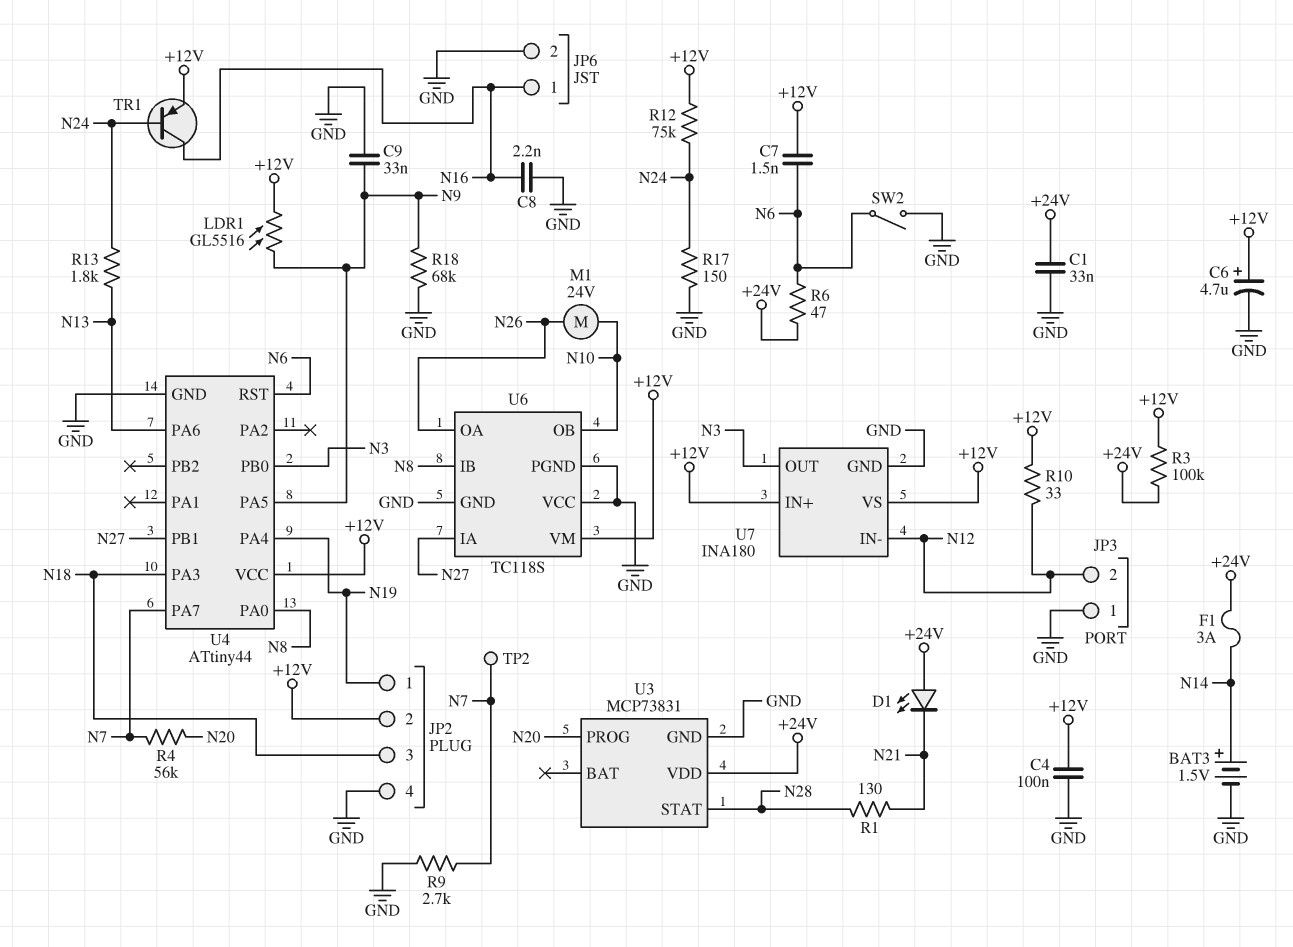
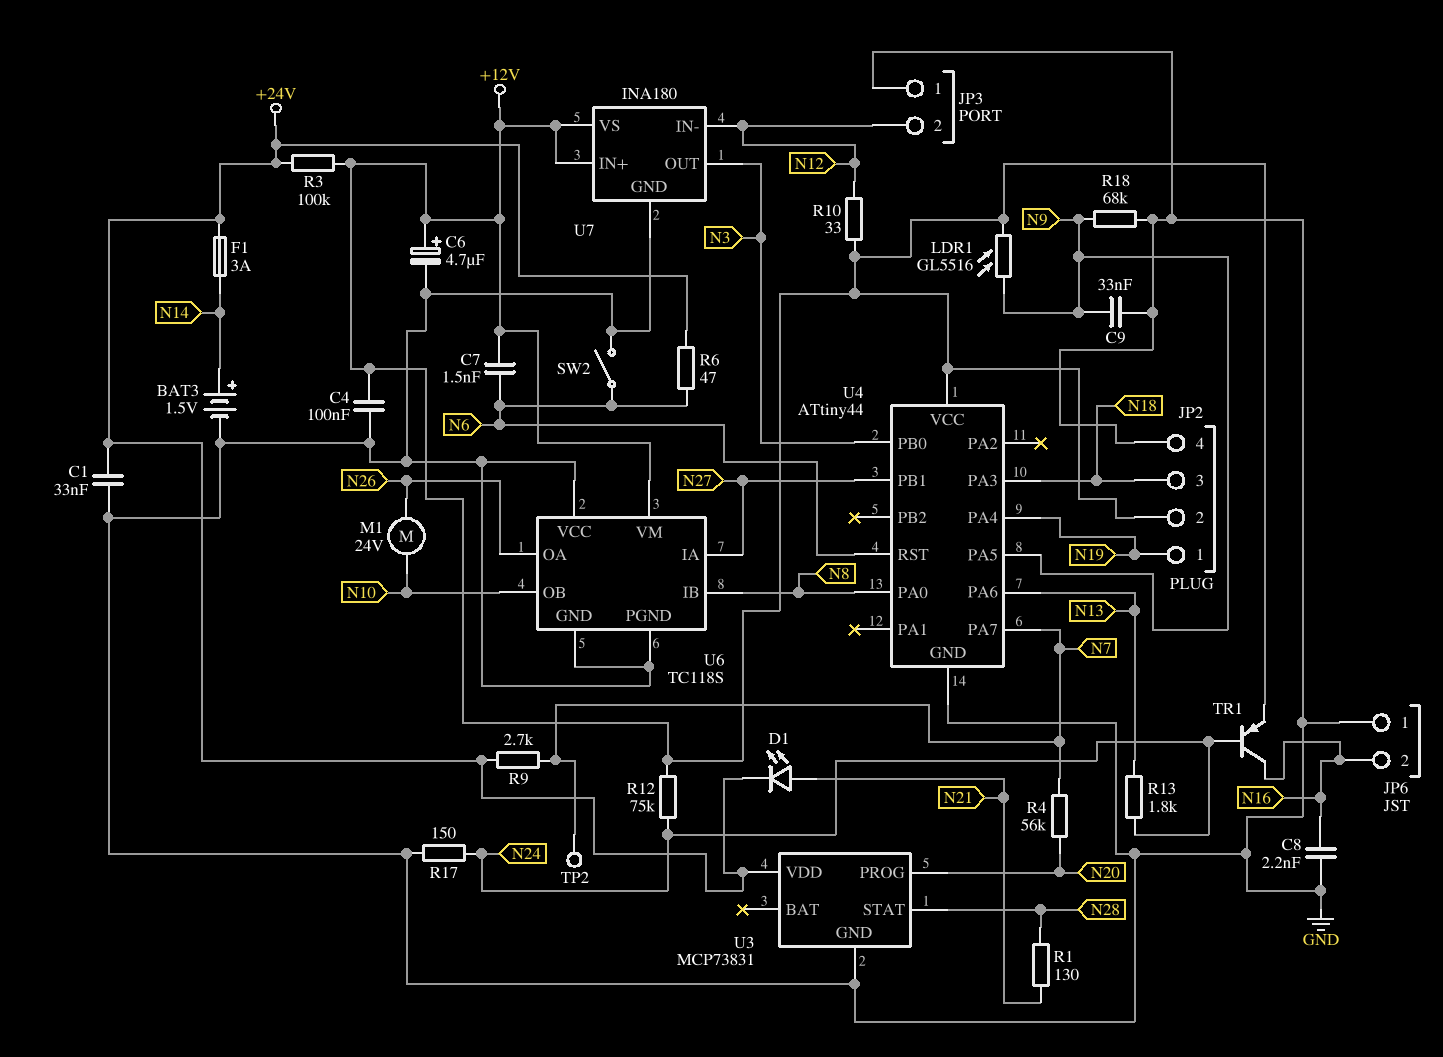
D1: LED (A +24V, K N21) -> LED (A N21, K +24V)
JP6 pin 1: N16 -> GND
JP6 pin 2: GND -> N16
R9: 2.7k (GND, N7) -> 2.7k (+24V, N7)

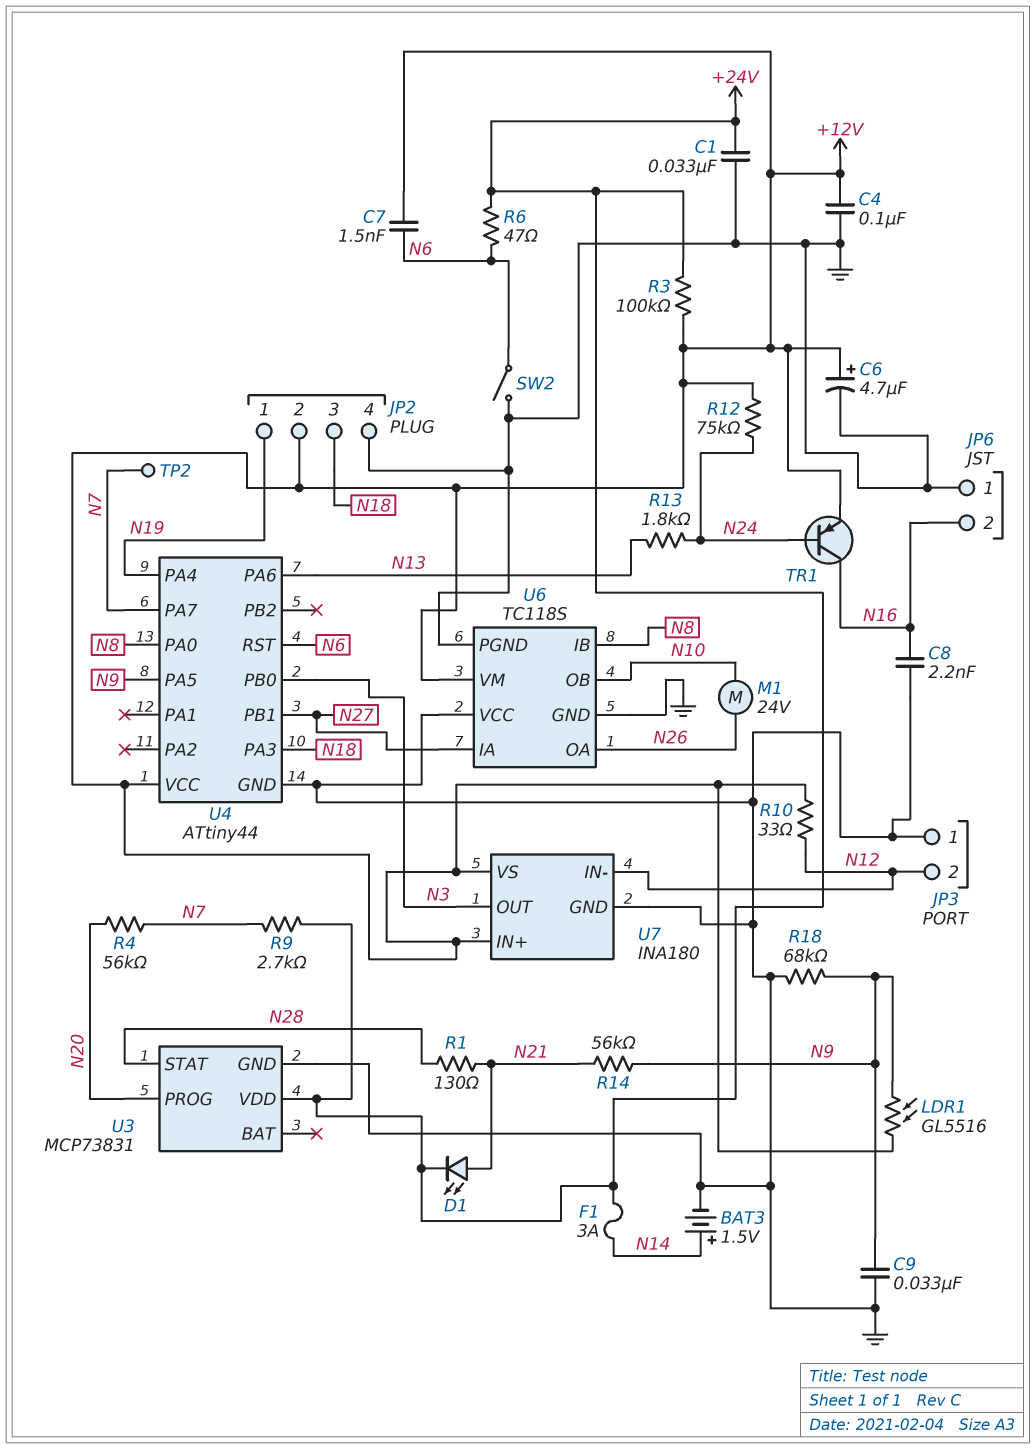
R14: none -> 56k (N9, N21)
R17: 150 (GND, N24) -> none

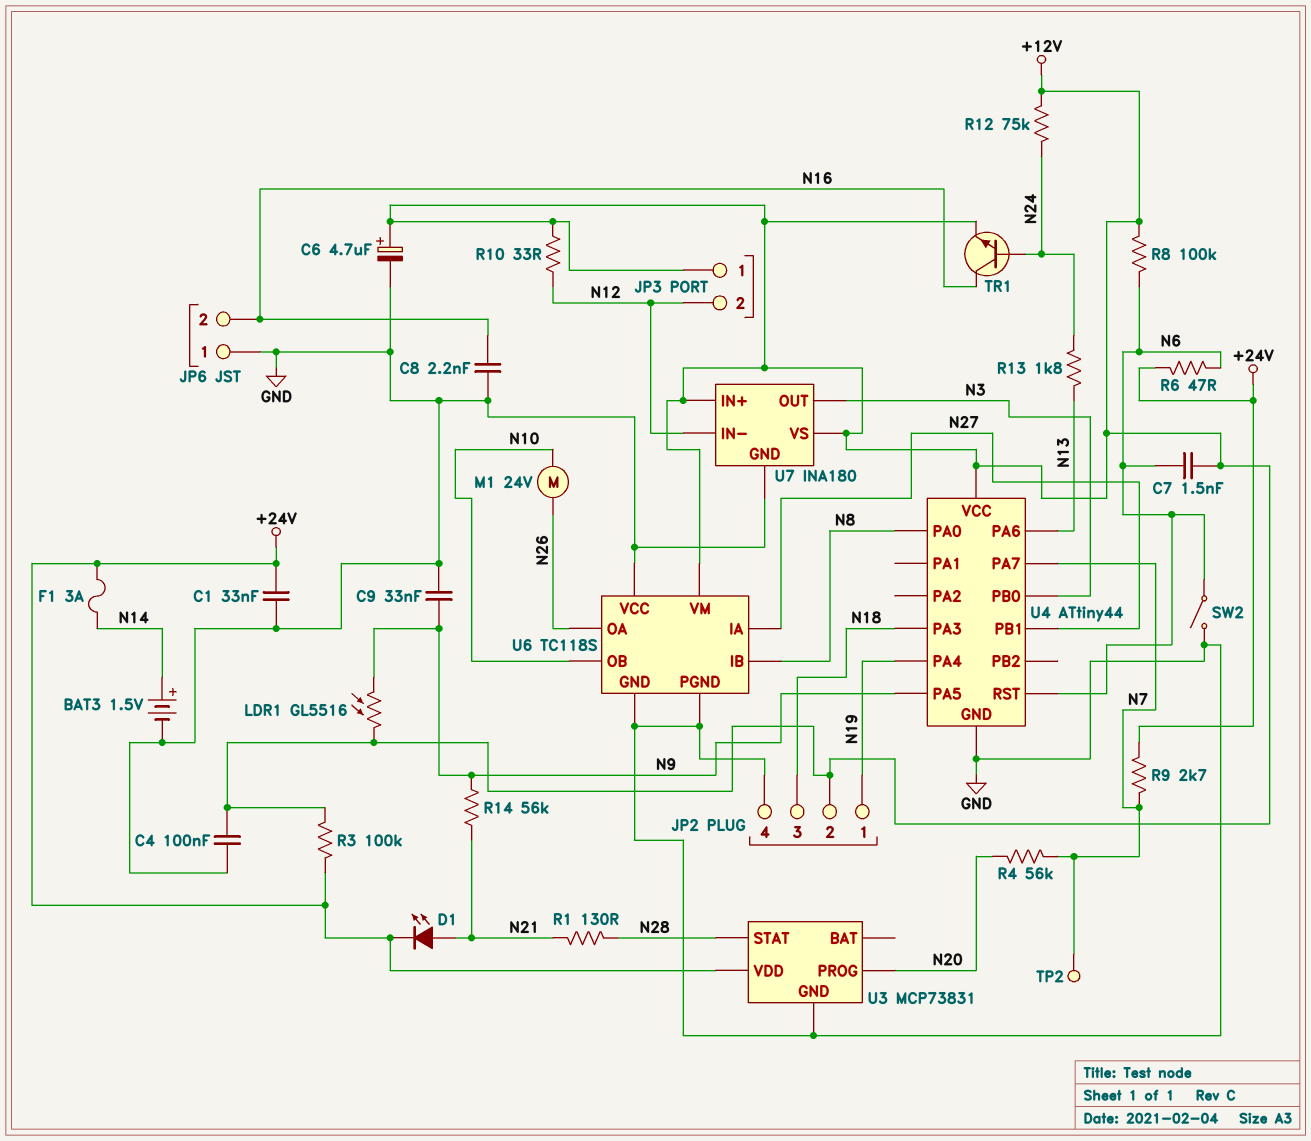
JP3 pin 1: GND -> +12V
R8: none -> 100k (+12V, N6)
R18: 68k (GND, N9) -> none
TR1: PNP (B N24, C N16, E +12V) -> NPN (B N24, C N16, E +12V)

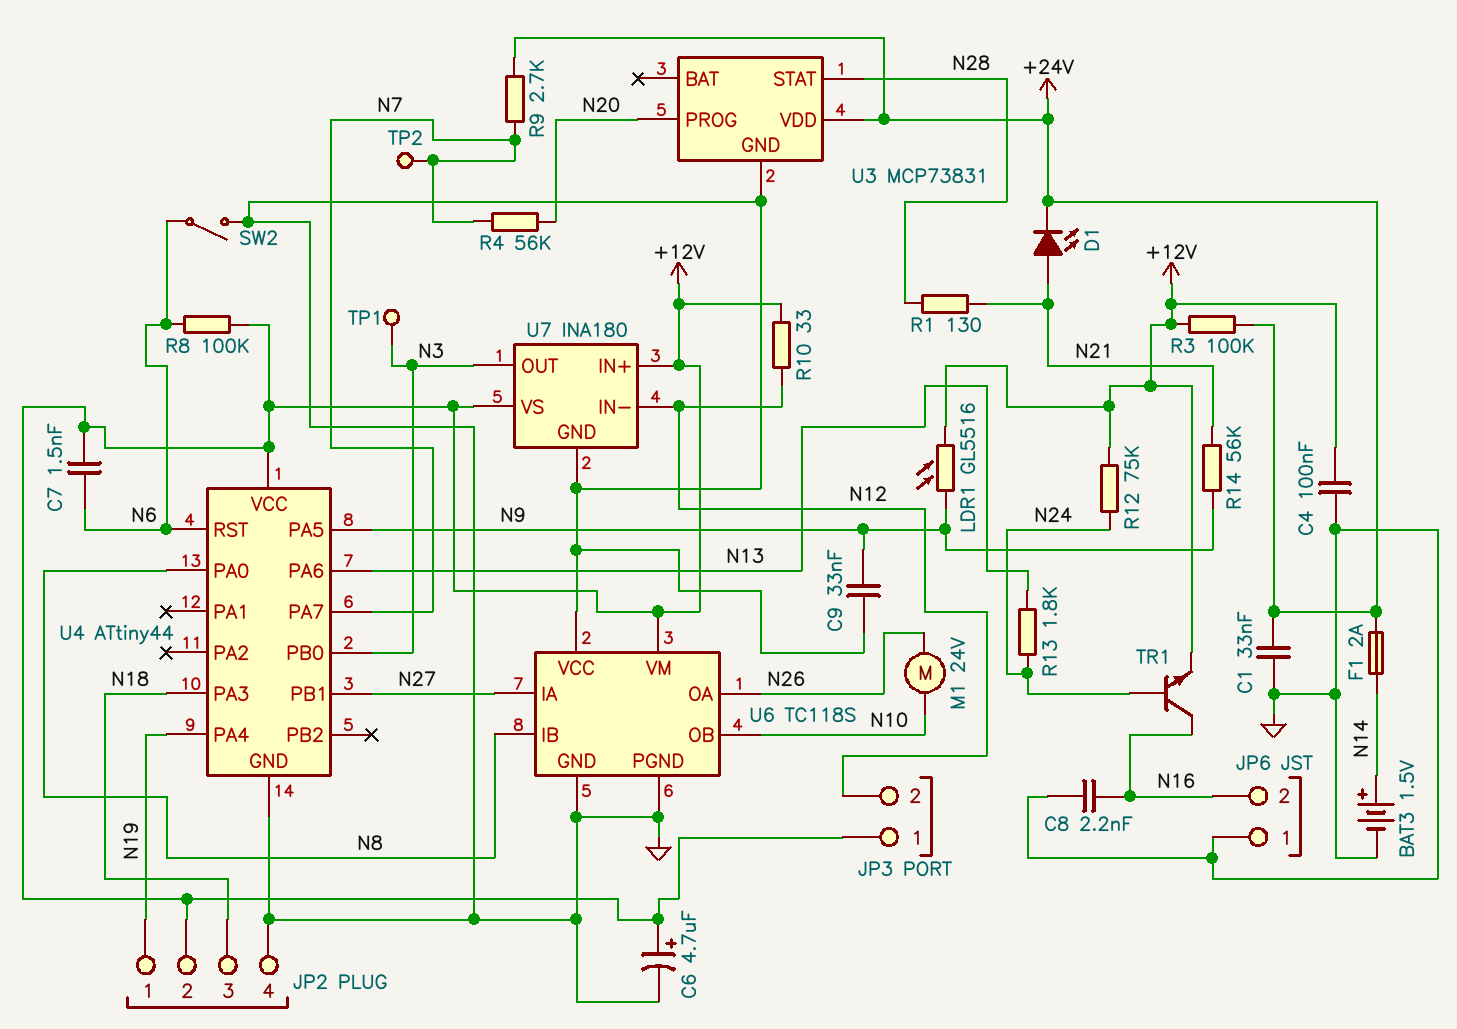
F1: 3A (+24V, N14) -> 2A (+24V, N14)
R6: 47 (+24V, N6) -> none
TP1: none -> test point (N3)

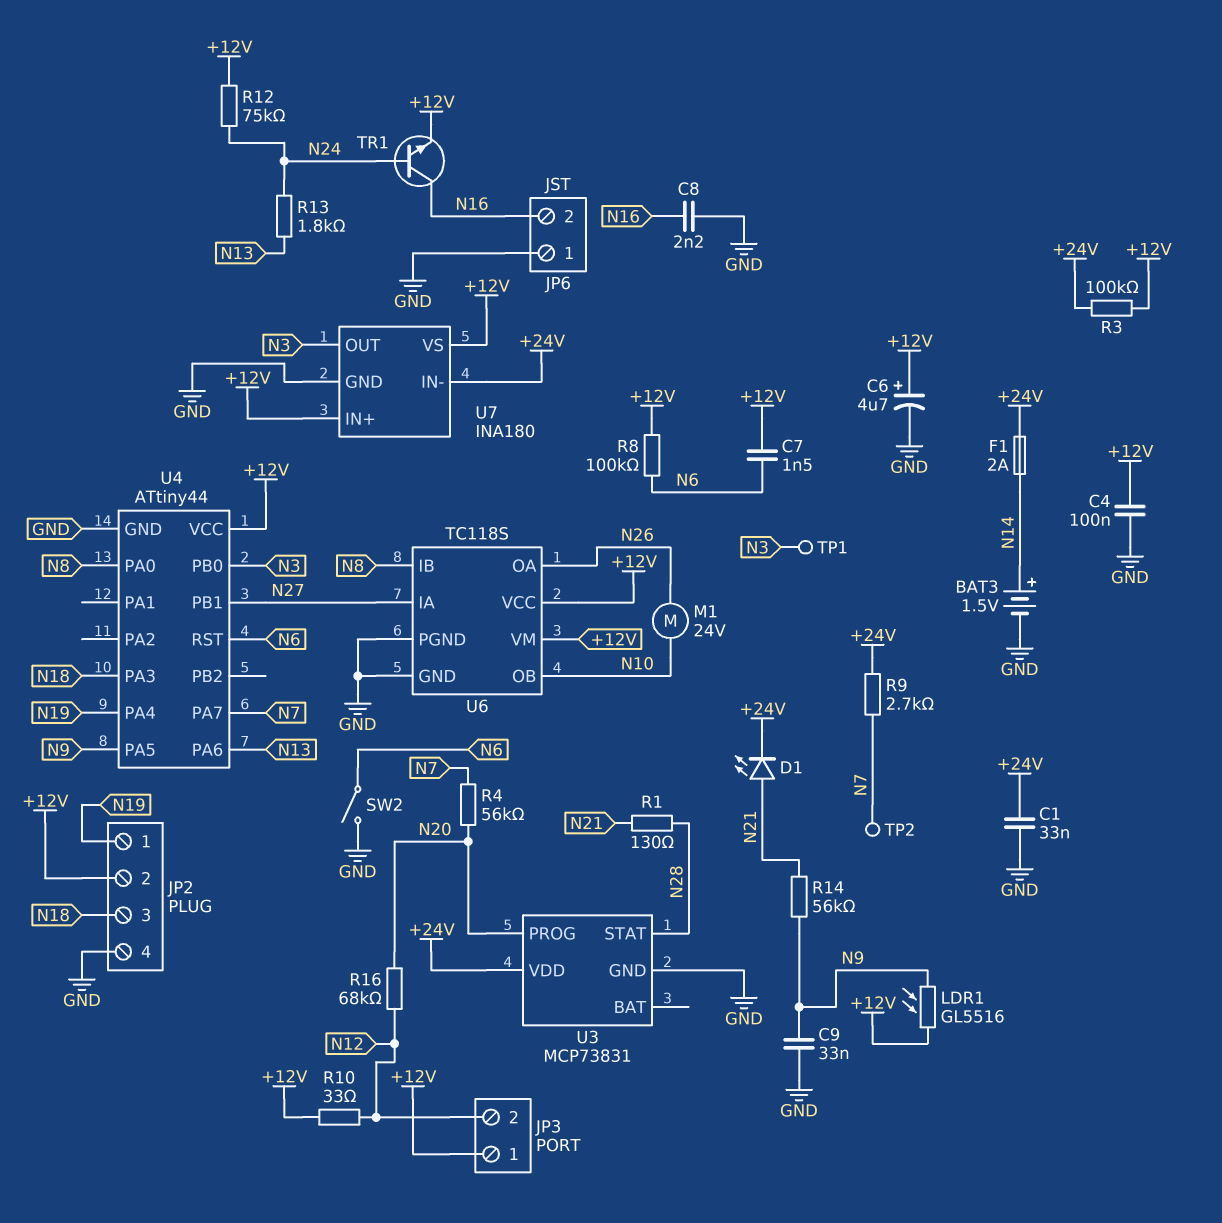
R16: none -> 68k (N12, N20)
U6 pin VCC: GND -> +12V
U7 pin IN-: N12 -> +24V

